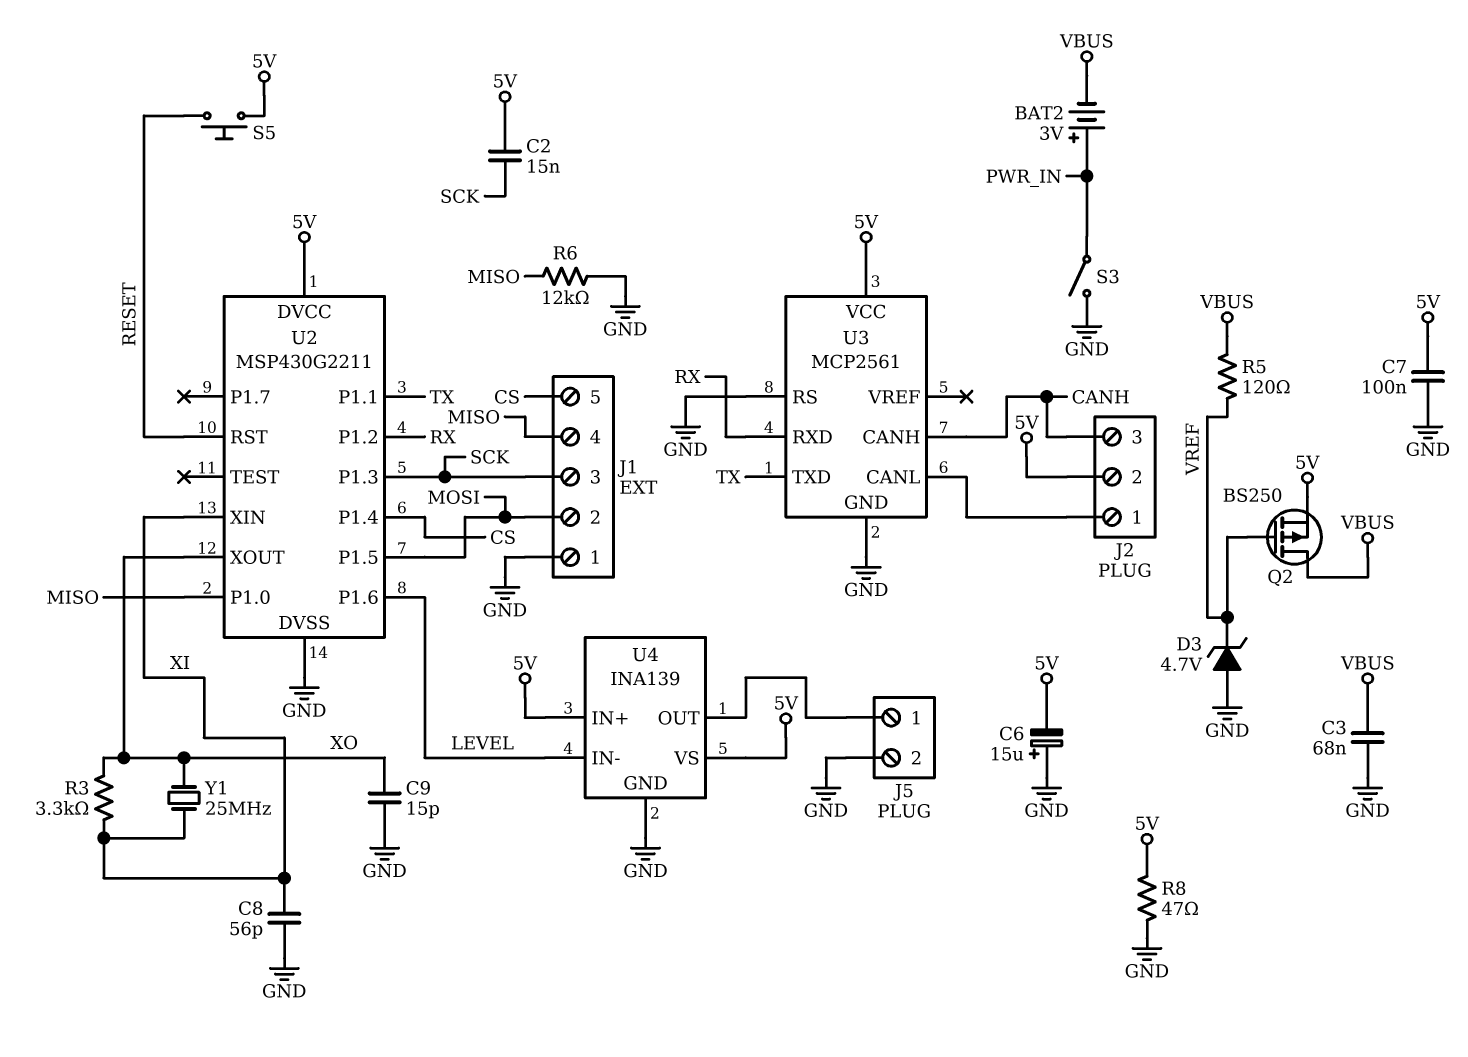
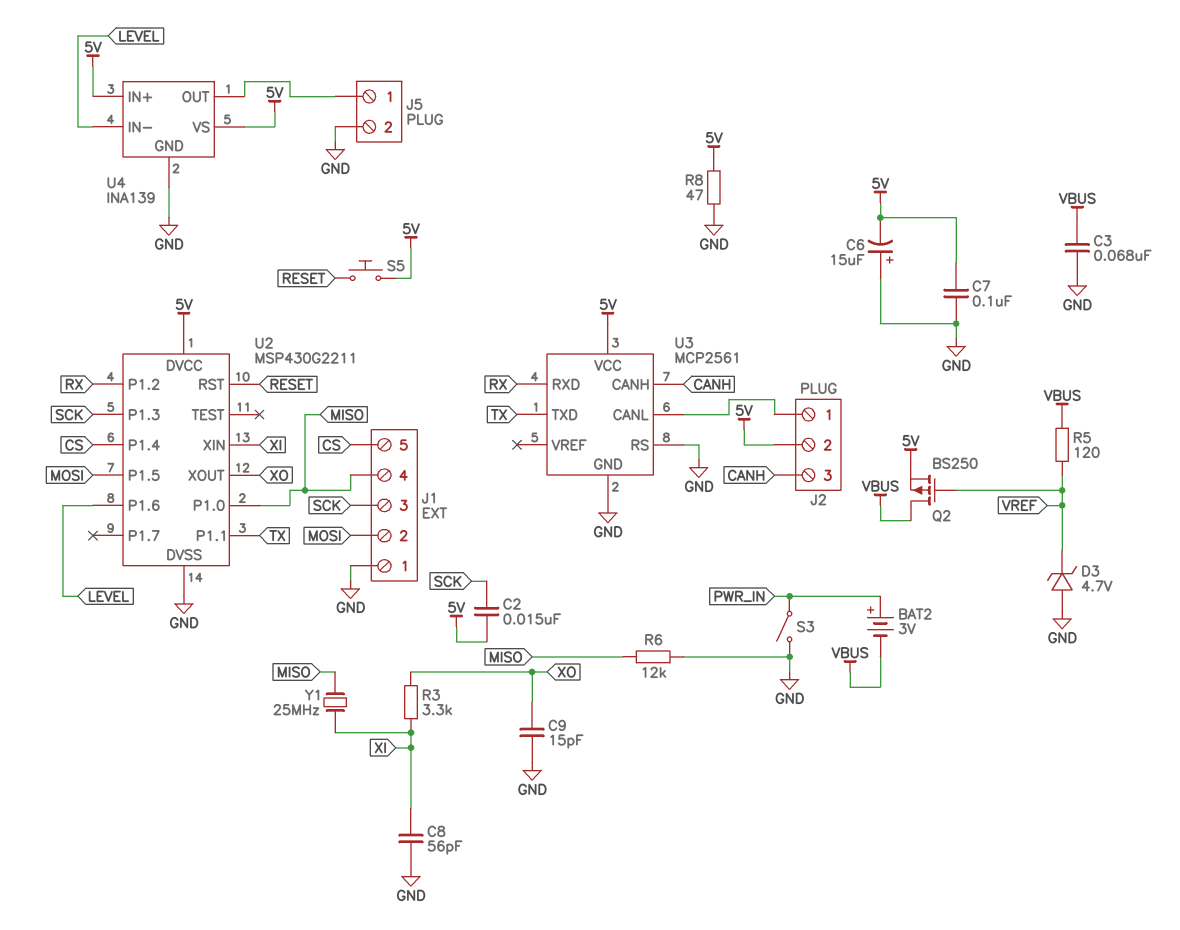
Y1: 25MHz (XI, XO) -> 25MHz (MISO, XI)

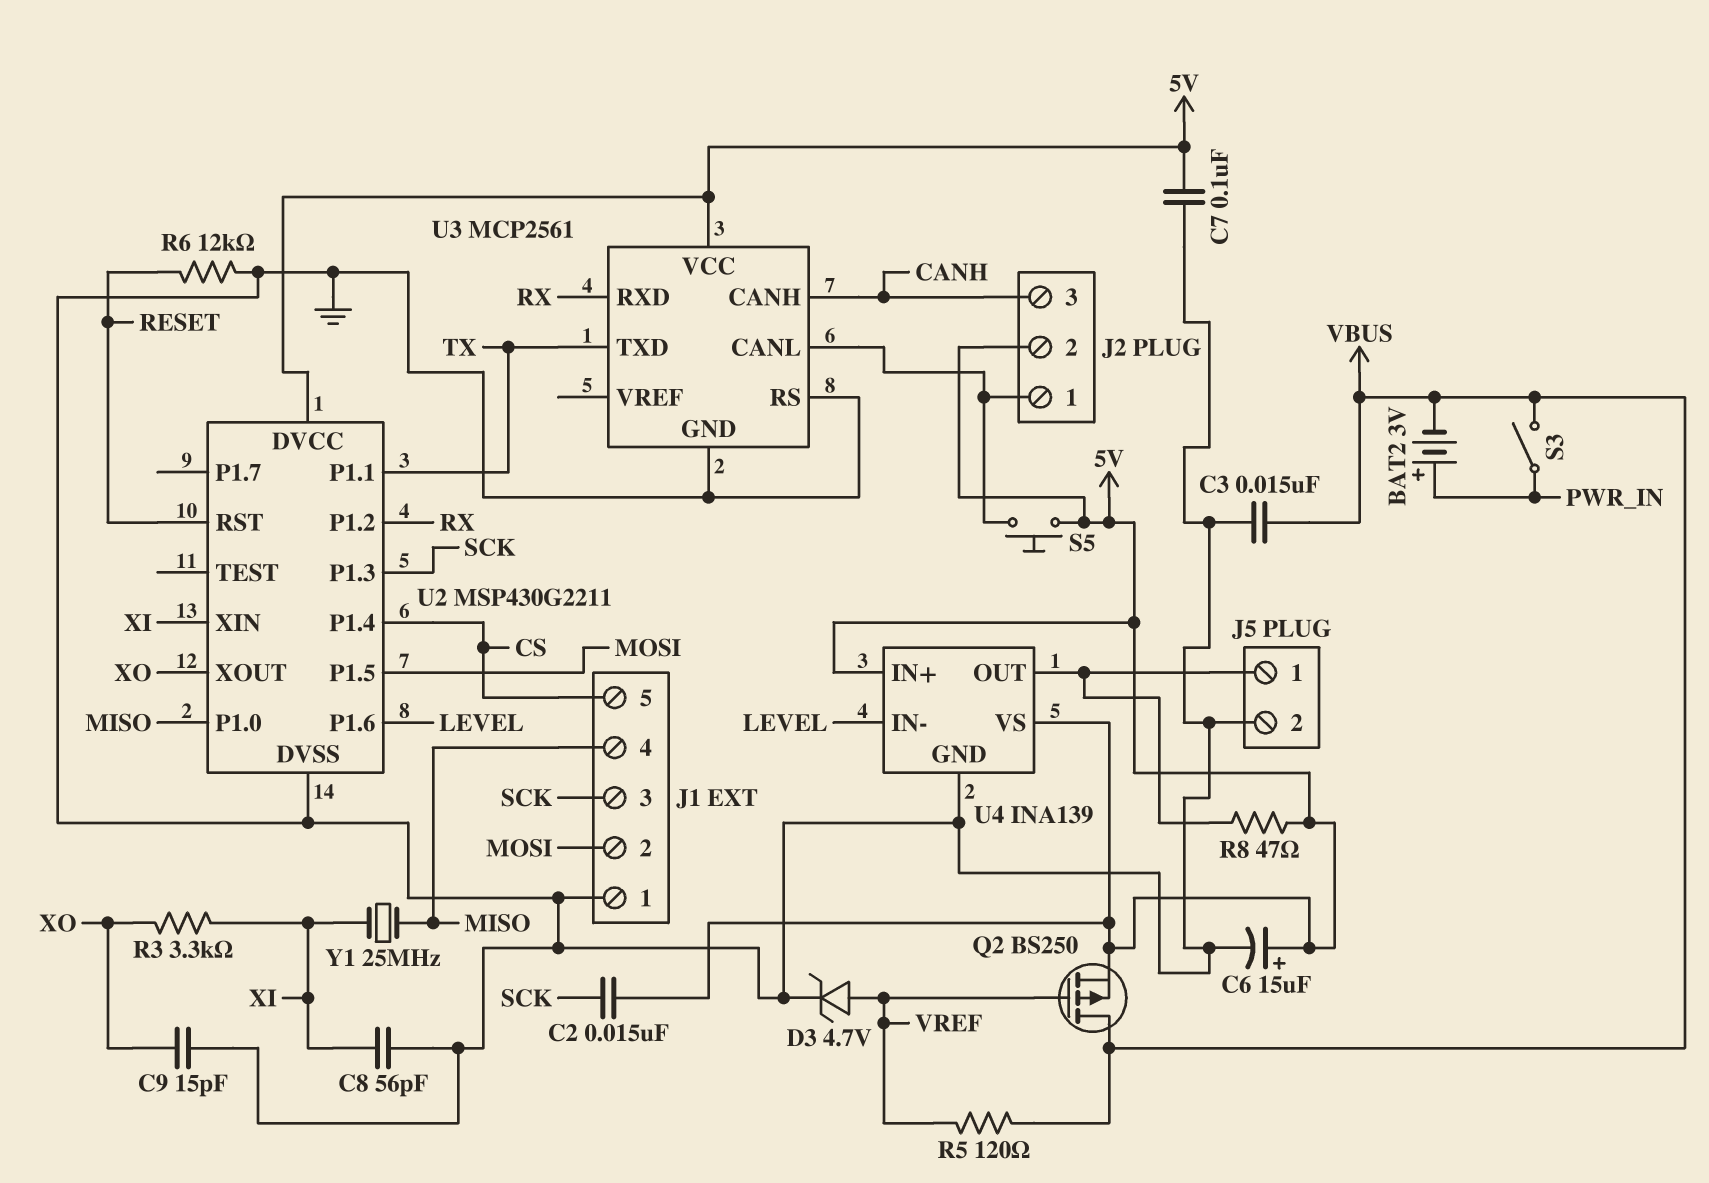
C3: 68nF (GND, VBUS) -> 15nF (GND, VBUS)
C6: 15uF (plus GND, minus 5V) -> 15uF (plus 5V, minus GND)
D3: zener 4.7V (A GND, K VREF) -> zener 4.7V (A VREF, K GND)
R6: 12k (GND, MISO) -> 12k (GND, RESET)
R8: 47 (5V, GND) -> 47 (5V, J5/1)
S3: switch (GND, PWR_IN) -> switch (PWR_IN, VBUS)
S5: button (5V, RESET) -> button (5V, J2/1)

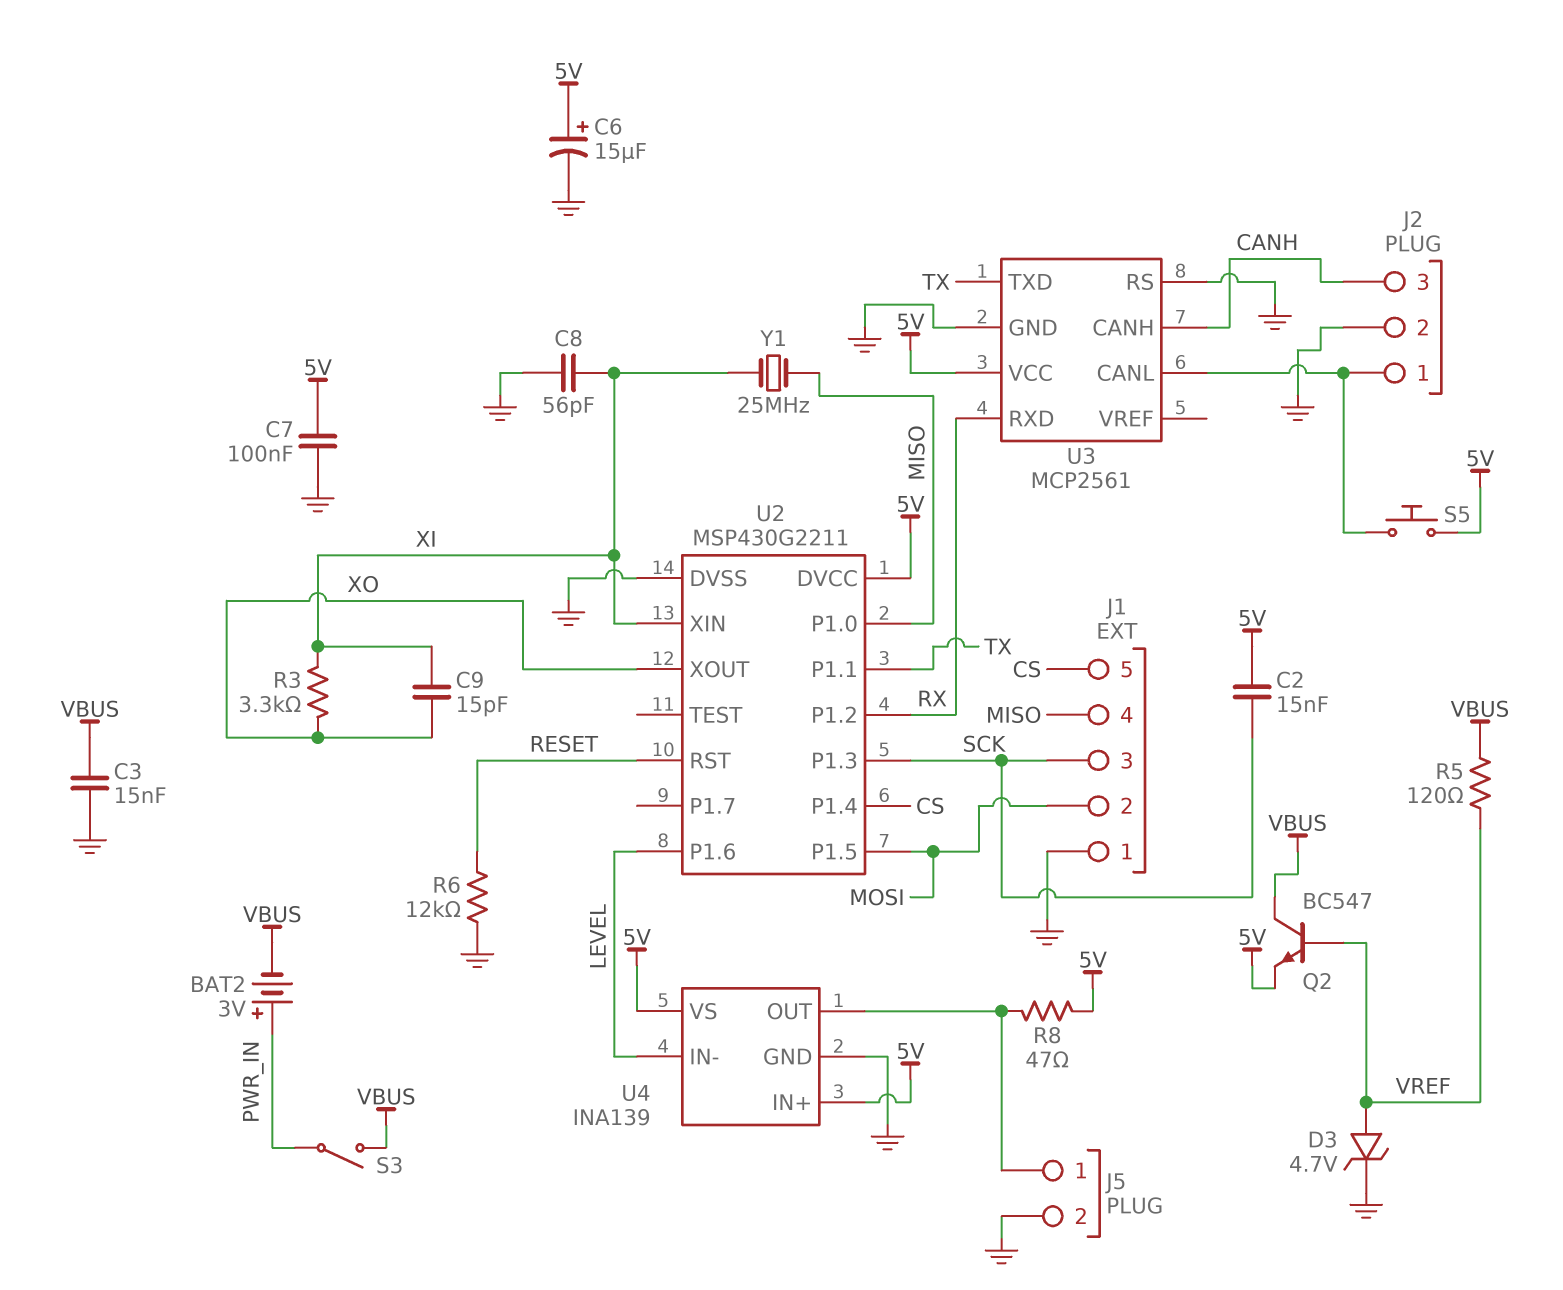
C9: 15pF (GND, XO) -> 15pF (XI, XO)
J2 pin 2: 5V -> GND
Q2: PMOS BS250 (G VREF, D VBUS, S 5V) -> NPN BC547 (B VREF, C VBUS, E 5V)

